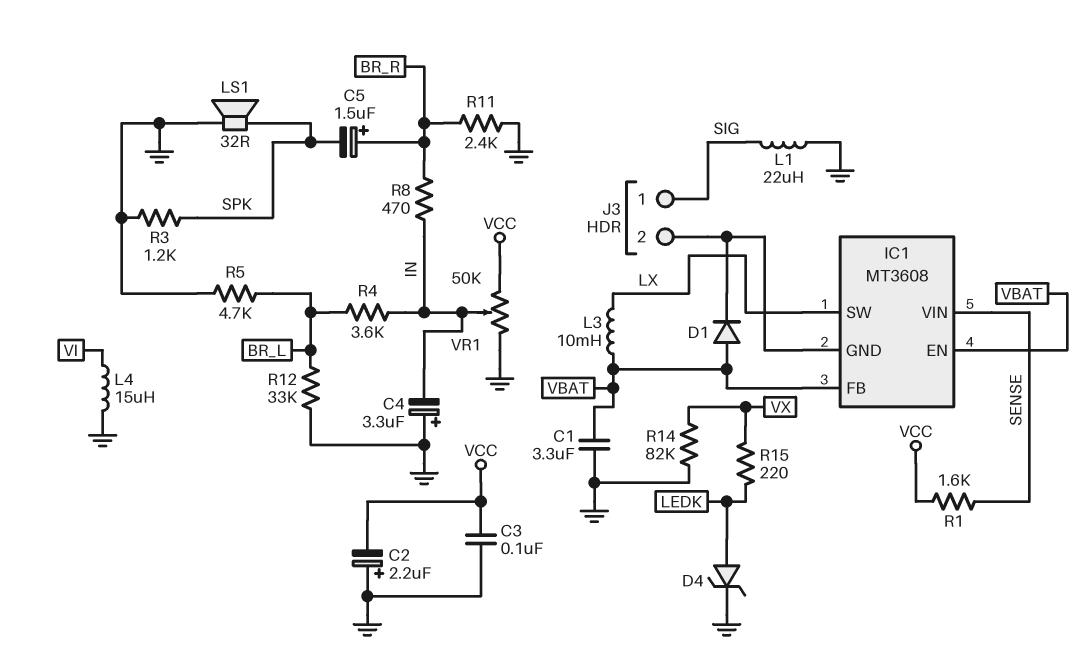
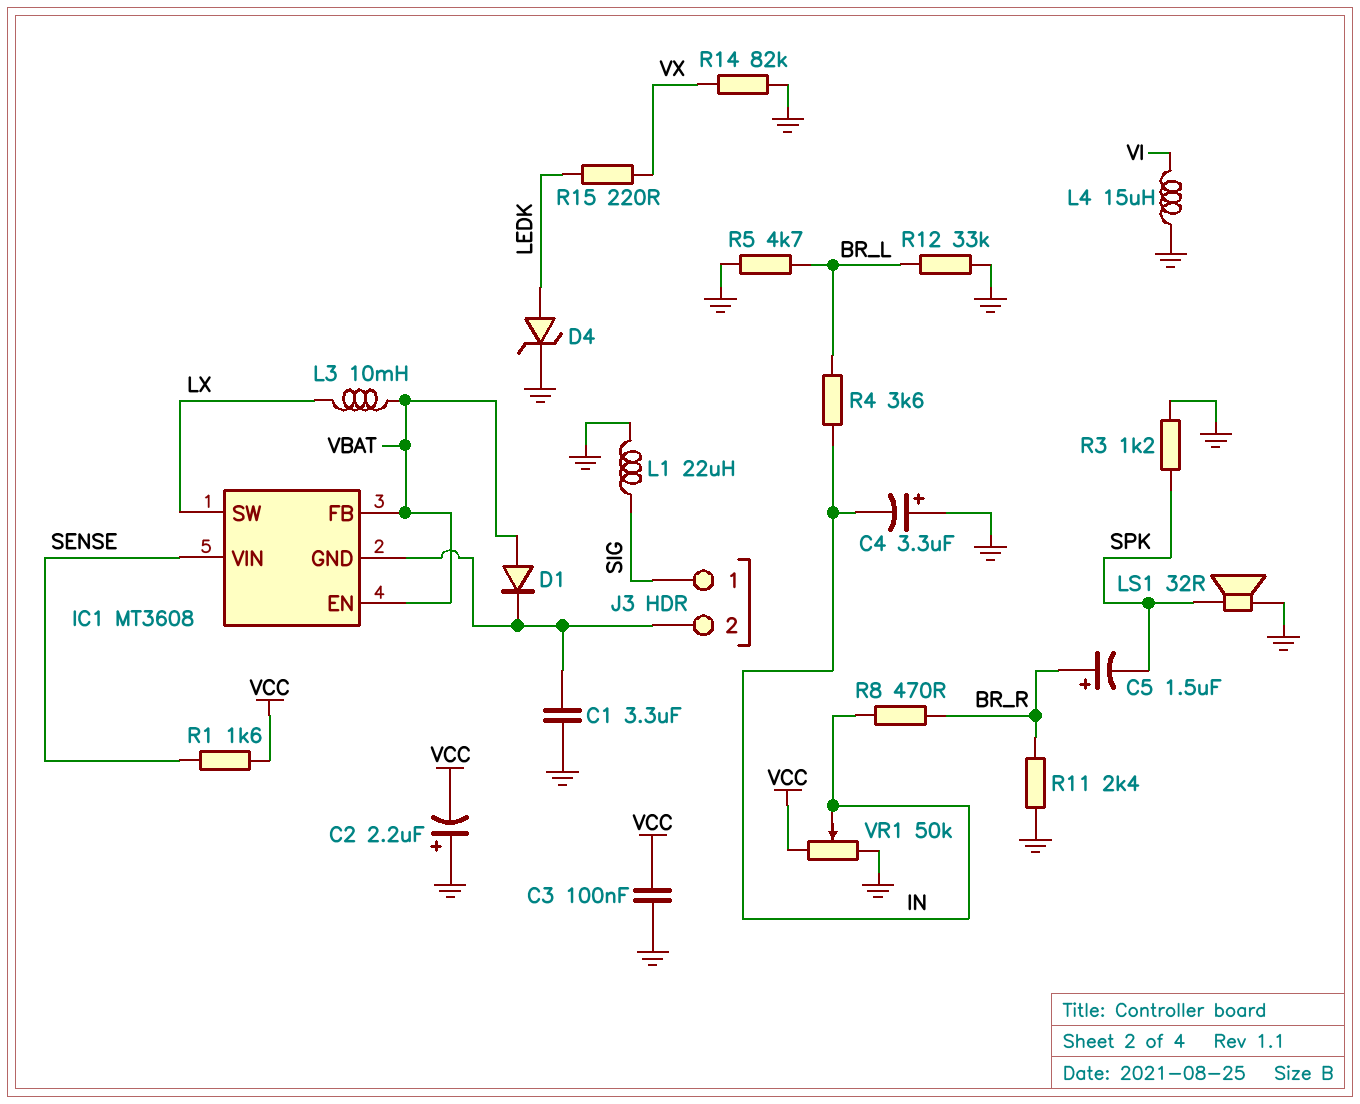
C1: 3.3uF (GND, VBAT) -> 3.3uF (GND, IC1/GND)

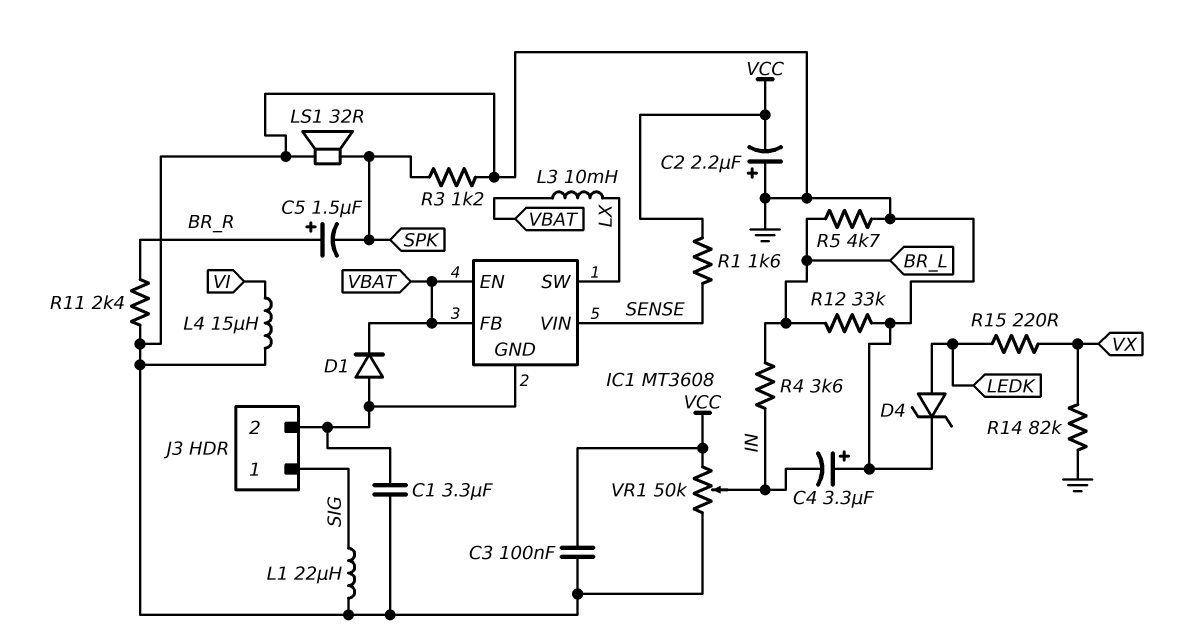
D1: diode (A VBAT, K IC1/GND) -> diode (A IC1/GND, K VBAT)
R8: 470 (BR_R, IN) -> none

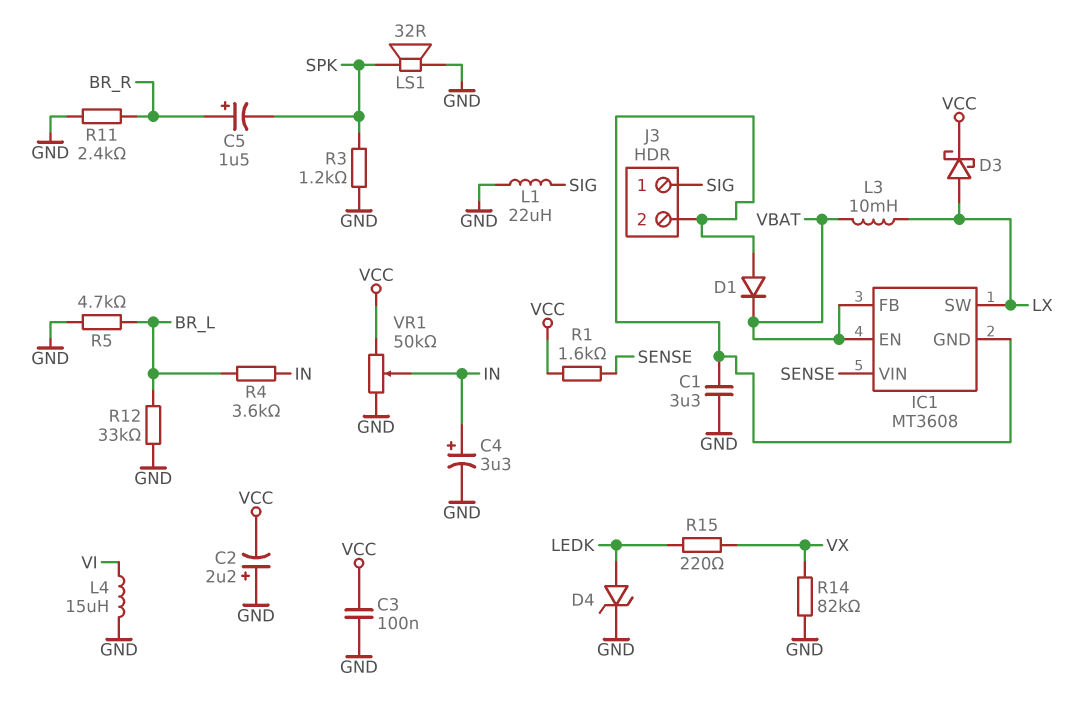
C4: 3.3uF (plus GND, minus IN) -> 3.3uF (plus IN, minus GND)
D3: none -> schottky (A LX, K VCC)

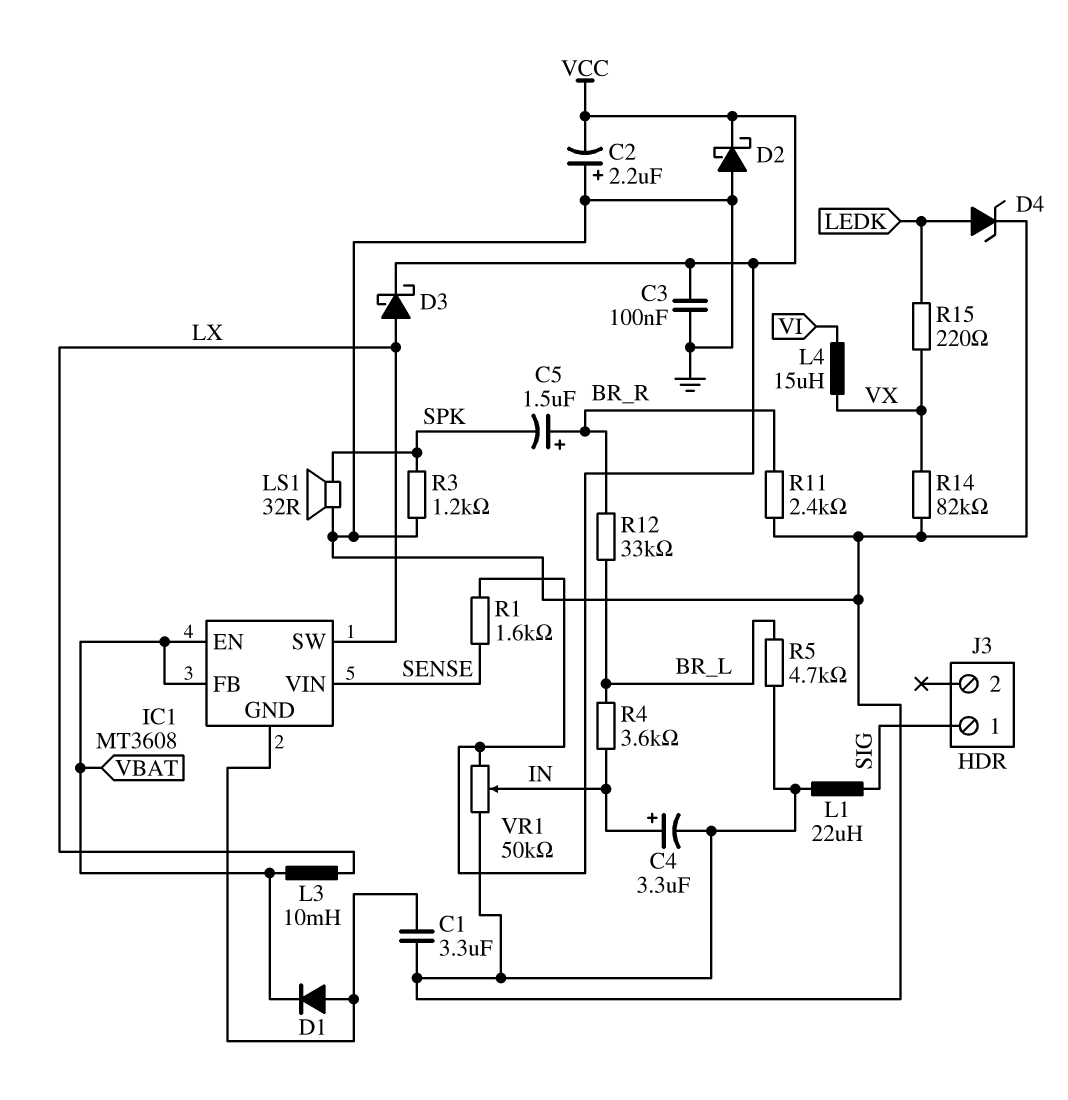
D2: none -> schottky (A GND, K VCC)
J3 pin 2: IC1/GND -> none
L4: 15uH (GND, VI) -> 15uH (VI, VX)
R12: 33k (BR_L, GND) -> 33k (BR_L, BR_R)

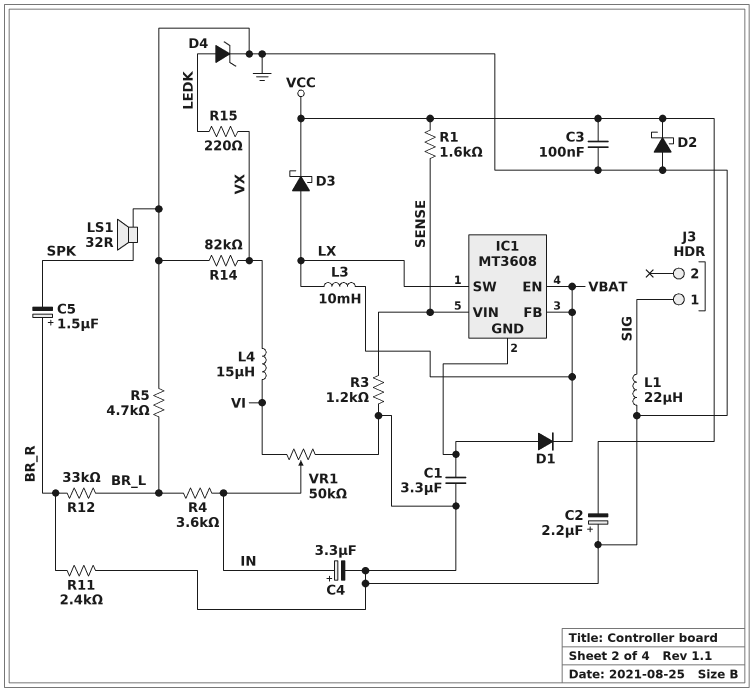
R3: 1.2k (GND, SPK) -> 1.2k (GND, SENSE)
VR1: 50k (GND, VCC, wiper IN) -> 50k (GND, VI, wiper IN)

